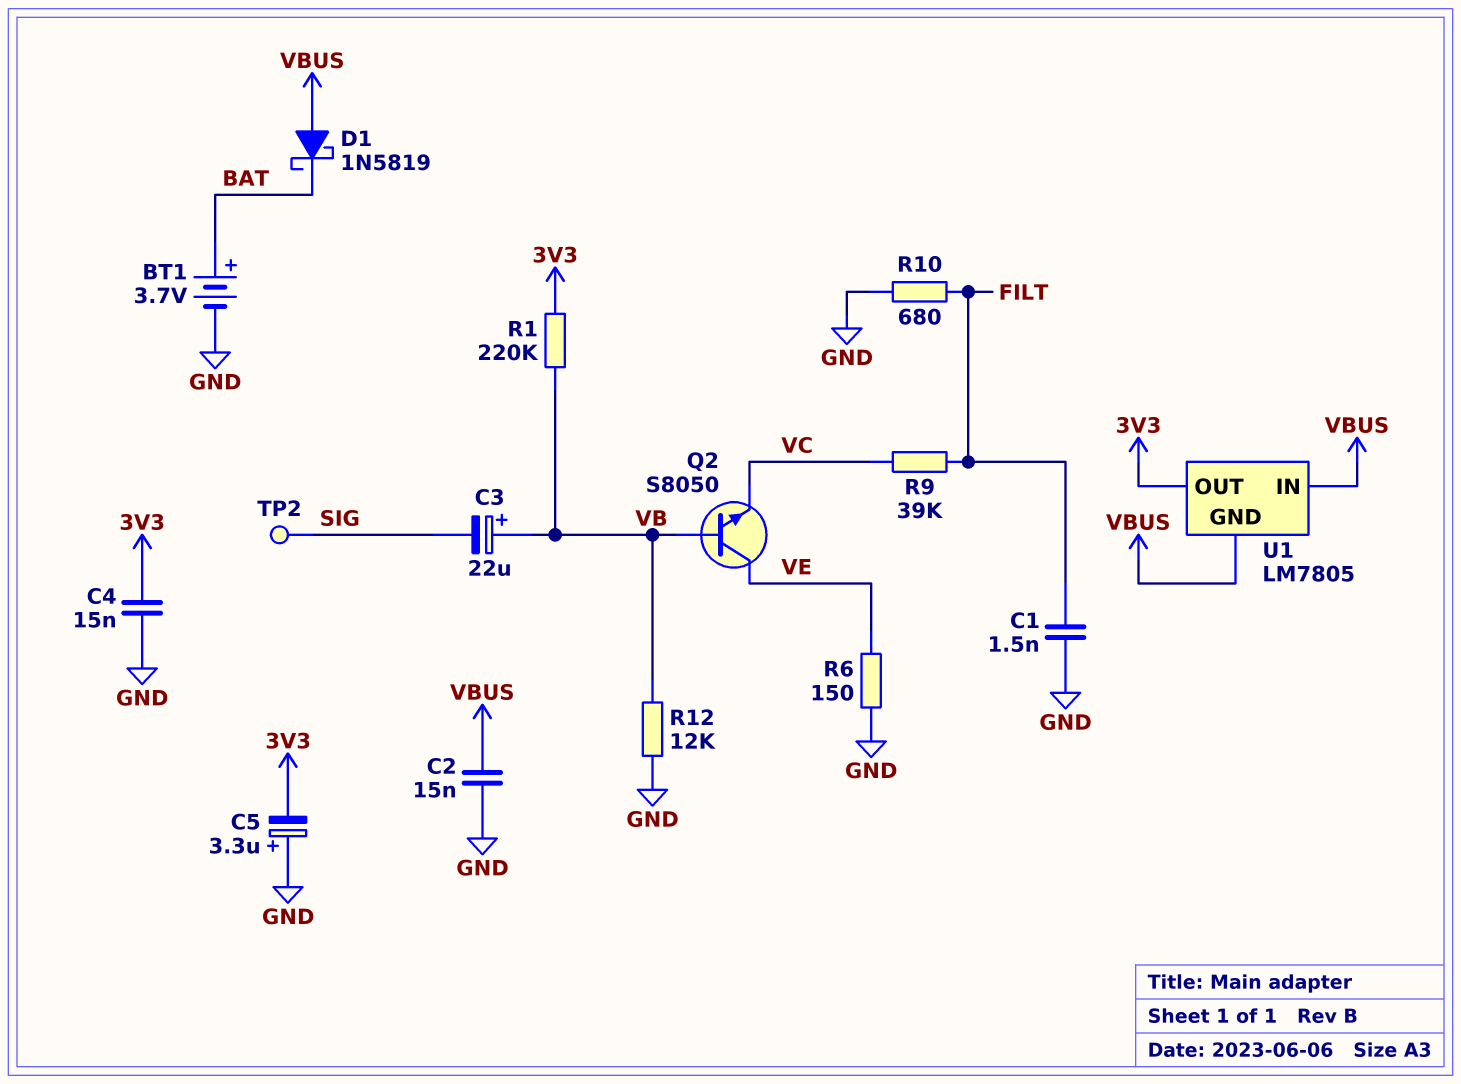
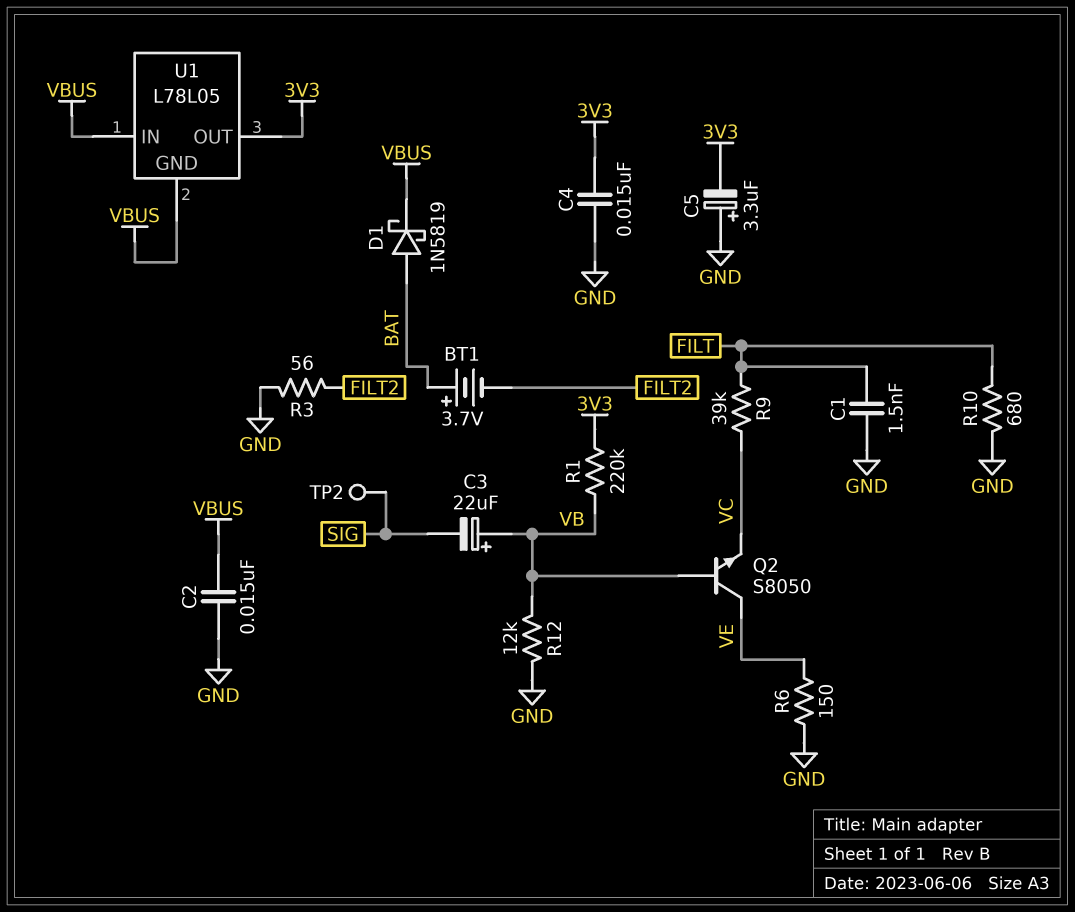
BT1: 3.7V (plus BAT, minus GND) -> 3.7V (plus BAT, minus FILT2)
D1: schottky 1N5819 (A VBUS, K BAT) -> schottky 1N5819 (A BAT, K VBUS)
R3: none -> 56 (FILT2, GND)
U1: LM7805 -> L78L05

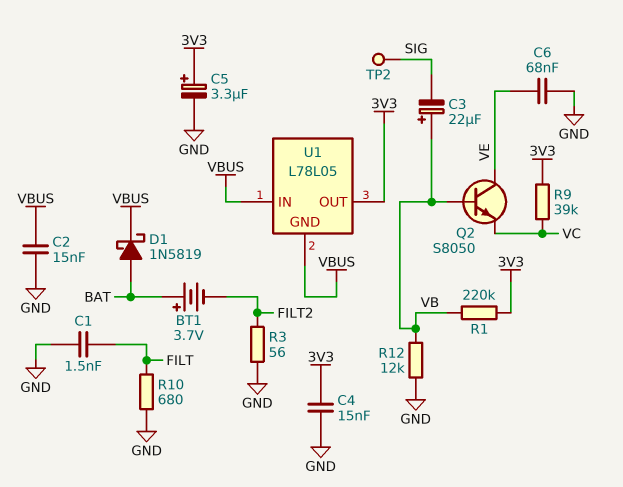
C5: 3.3uF (plus GND, minus 3V3) -> 3.3uF (plus 3V3, minus GND)
C6: none -> 68nF (GND, VE)
R6: 150 (GND, VE) -> none
R9: 39k (FILT, VC) -> 39k (3V3, VC)

